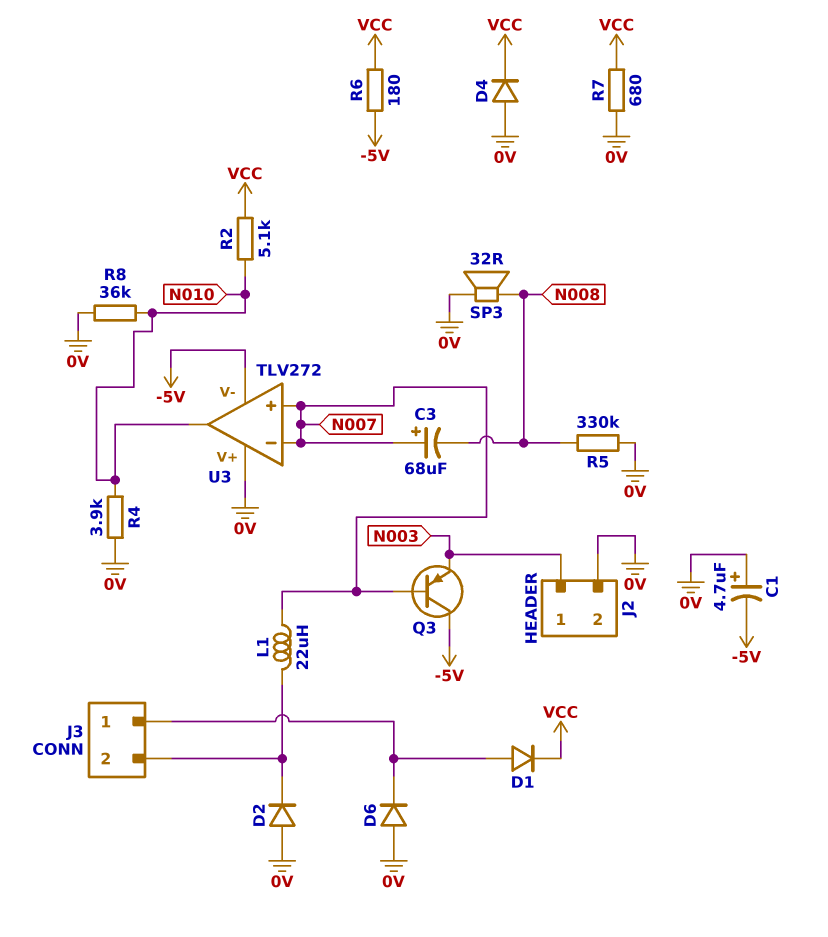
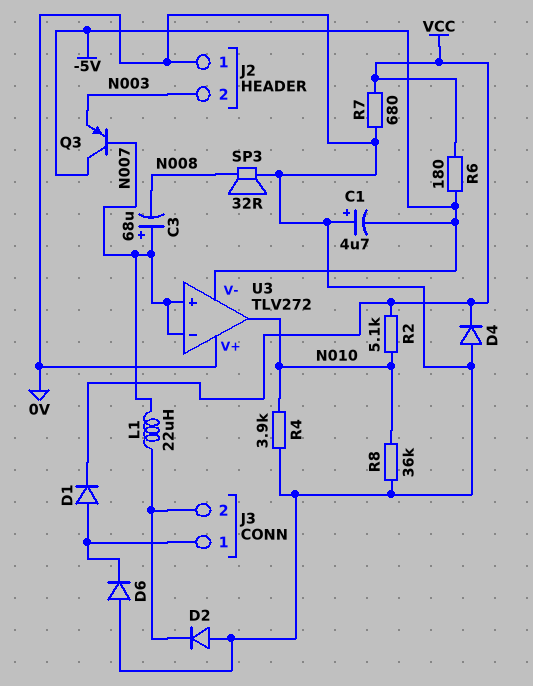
J2 pin 1: N003 -> 0V
J2 pin 2: 0V -> N003
R5: 330k (0V, N008) -> none

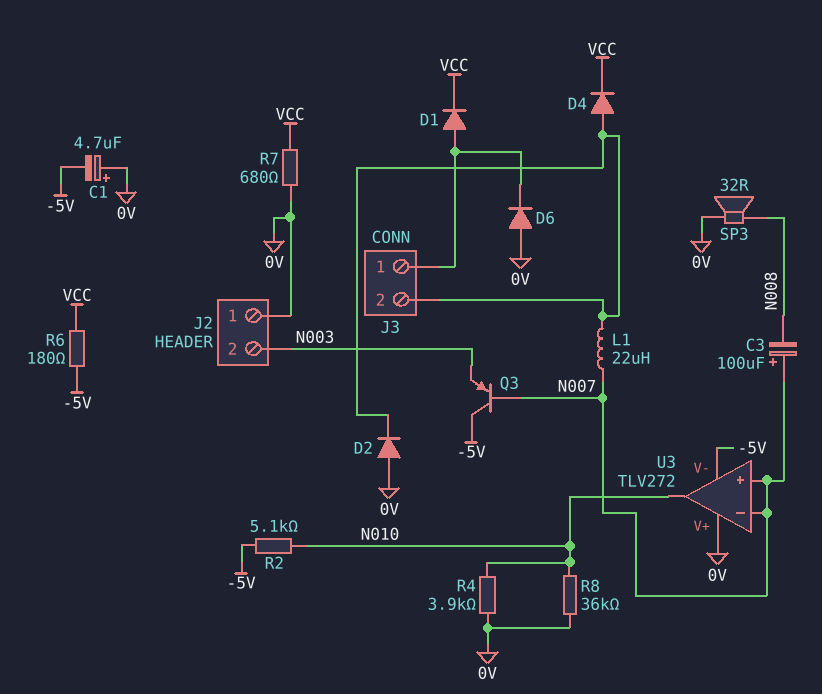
C3: 68uF (plus N007, minus N008) -> 100uF (plus N007, minus N008)
D4: diode (A 0V, K VCC) -> diode (A J3/2, K VCC)
R2: 5.1k (N010, VCC) -> 5.1k (-5V, N010)

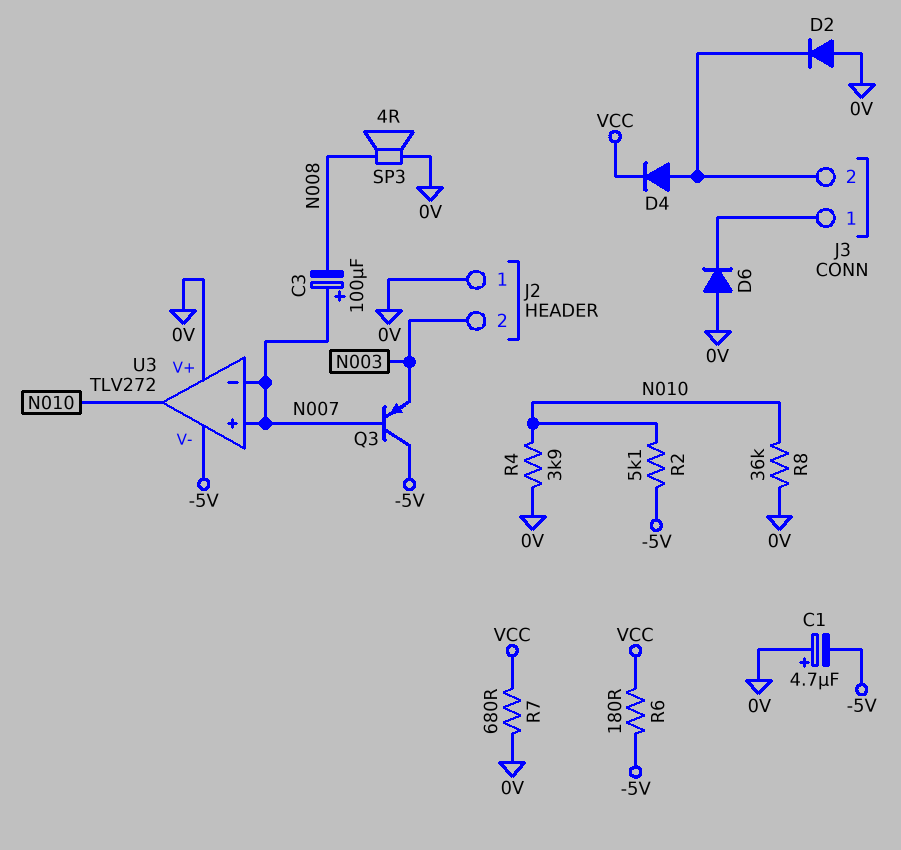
D1: diode (A J3/1, K VCC) -> none
L1: 22uH (J3/2, N007) -> none
SP3: speaker 32R (0V, N008) -> speaker 4R (0V, N008)

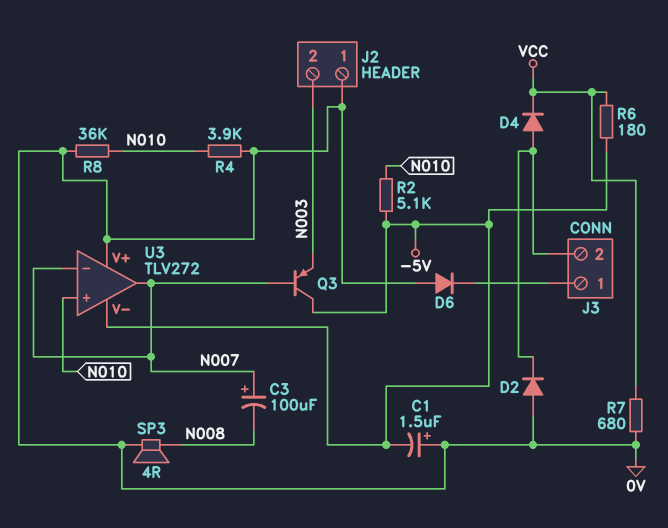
C1: 4.7uF (plus 0V, minus -5V) -> 1.5uF (plus 0V, minus -5V)
U3 pin in+: N007 -> N010
U3 pin out: N010 -> N007

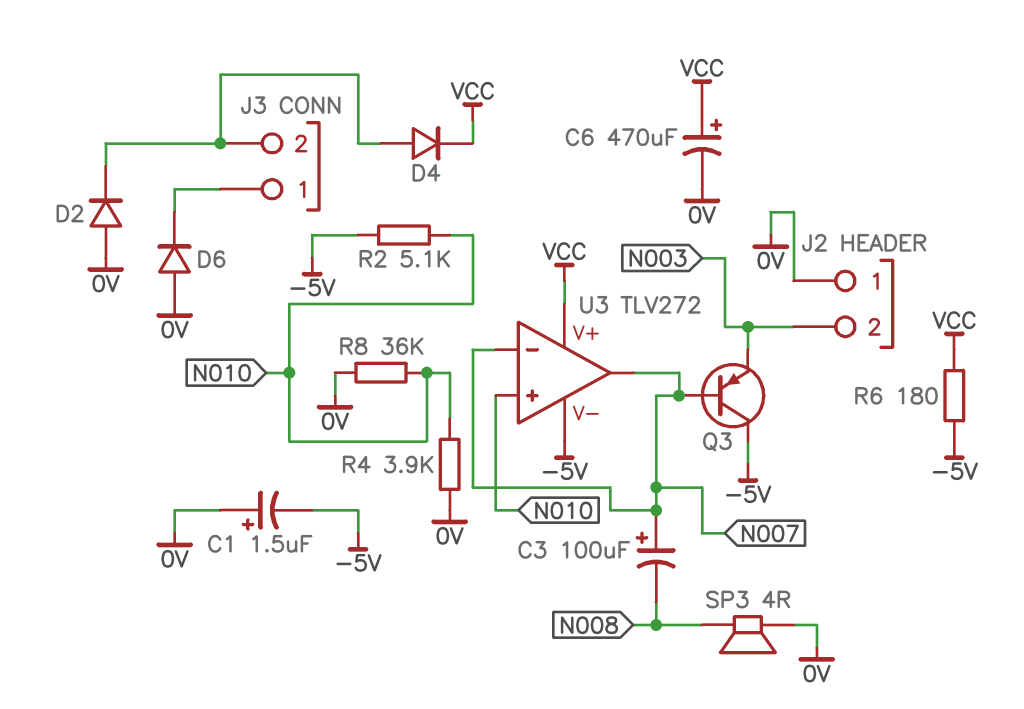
C6: none -> 470uF (plus VCC, minus 0V)
R7: 680 (0V, VCC) -> none
U3 pin V+: 0V -> VCC

